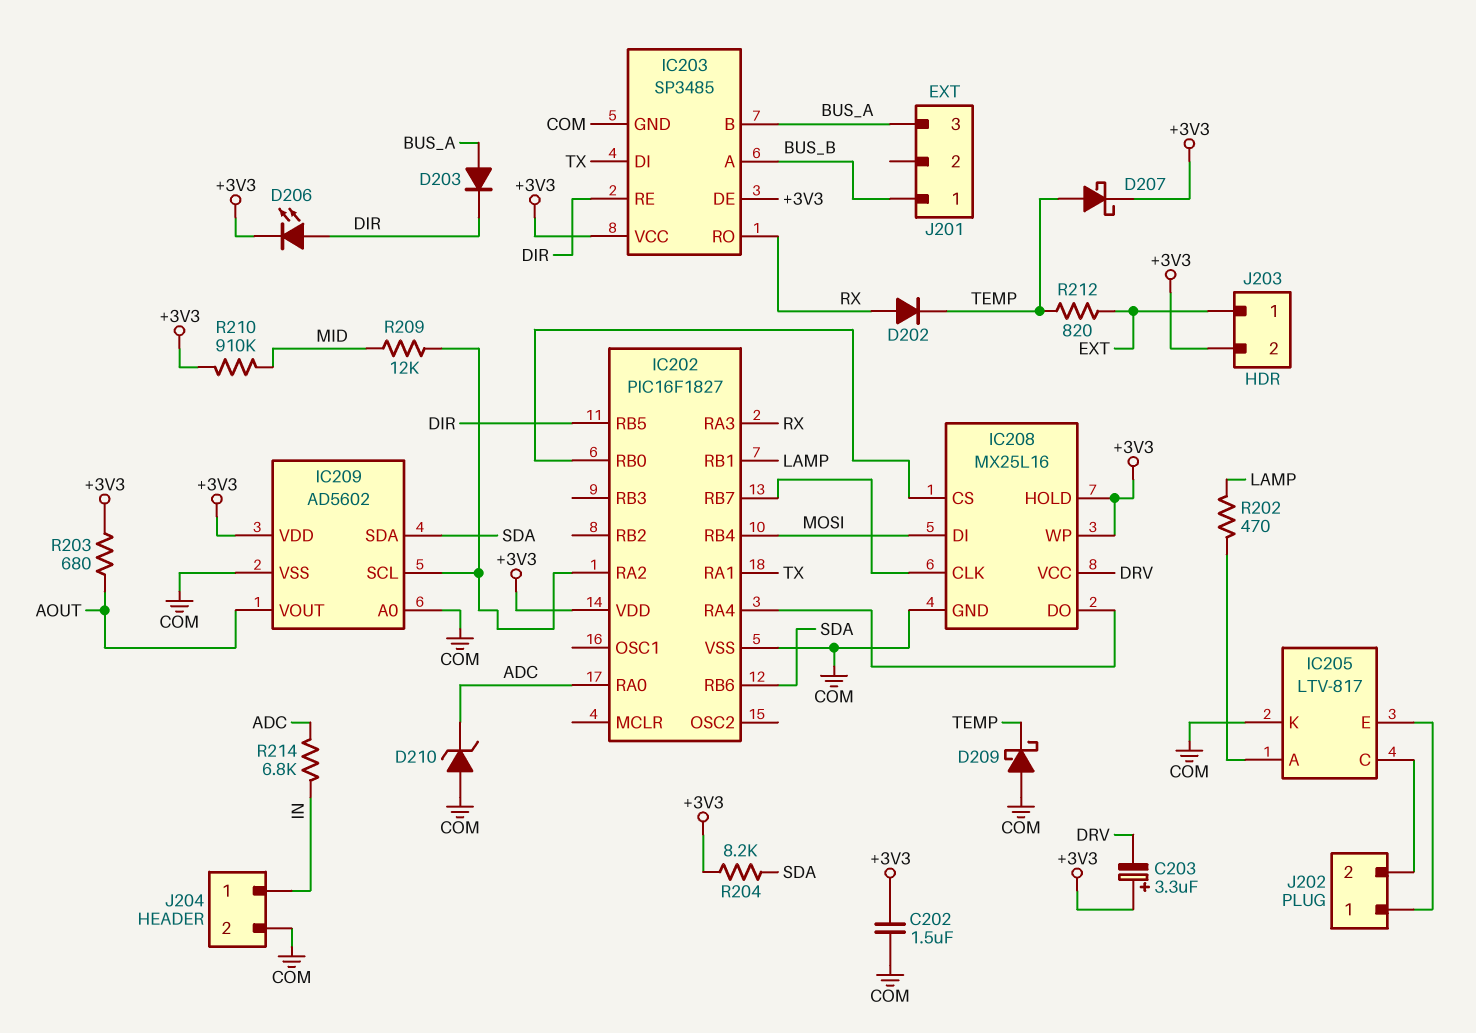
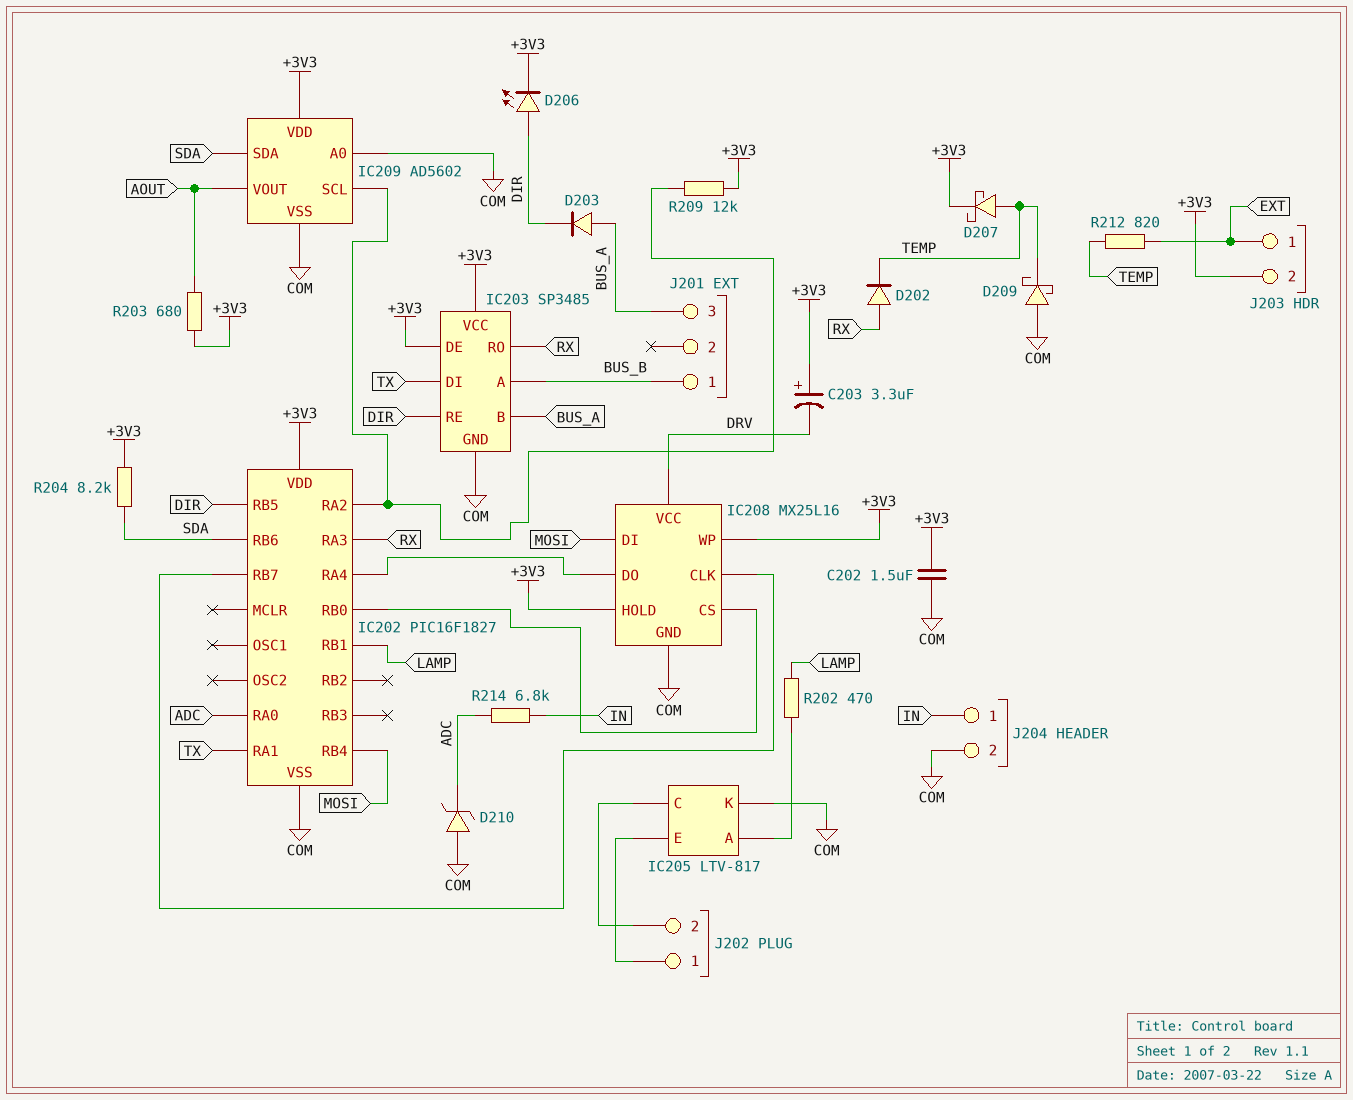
R209: 12k (IC202/RA2, MID) -> 12k (+3V3, IC202/RA2)
R210: 910k (+3V3, MID) -> none

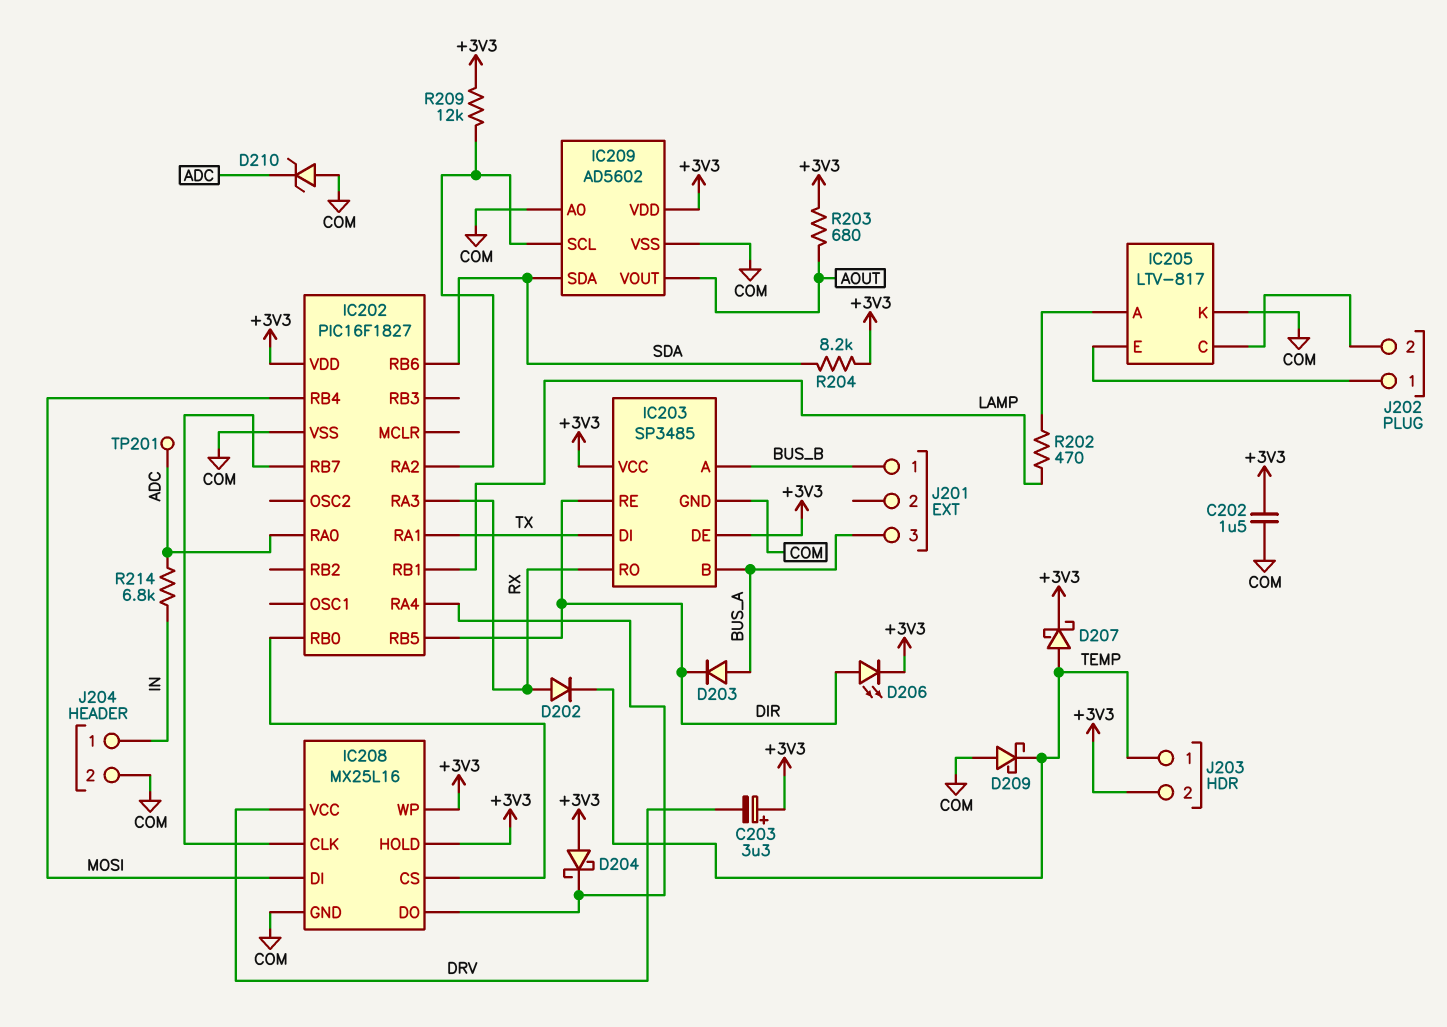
D204: none -> schottky (A +3V3, K IC202/RA4)
J203 pin 1: EXT -> TEMP
R212: 820 (EXT, TEMP) -> none
TP201: none -> test point (ADC)

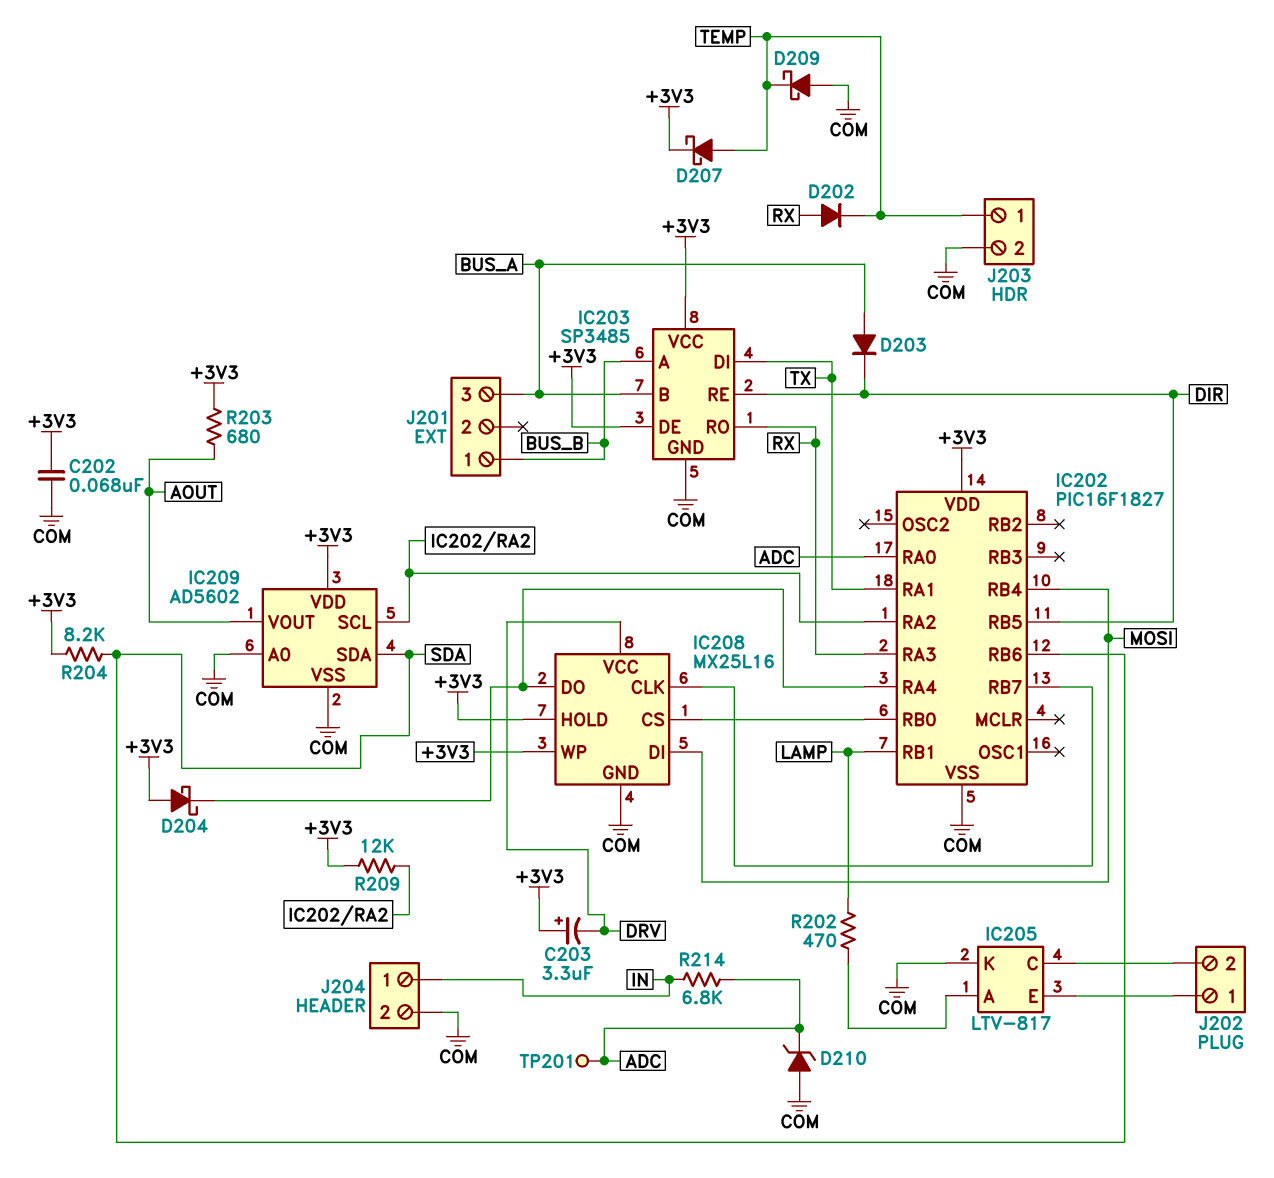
C202: 1.5uF (+3V3, COM) -> 68nF (+3V3, COM)
D206: LED (A DIR, K +3V3) -> none
J203 pin 2: +3V3 -> COM

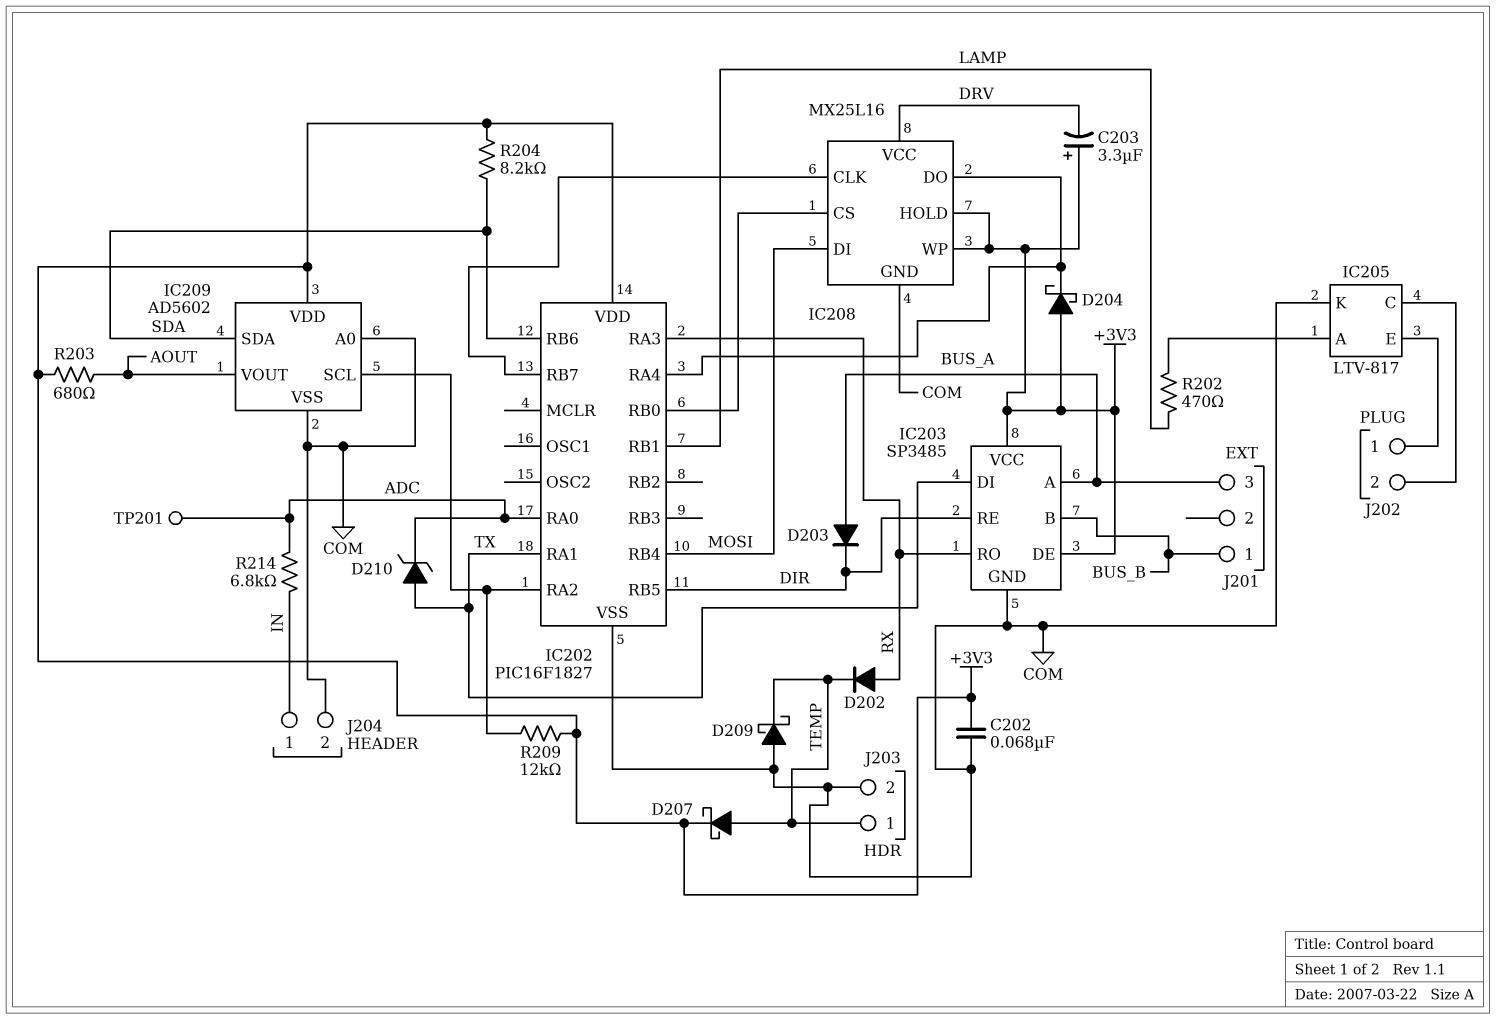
D210: zener (A COM, K ADC) -> zener (A TX, K ADC)
IC203 pin A: BUS_B -> BUS_A
IC203 pin B: BUS_A -> BUS_B

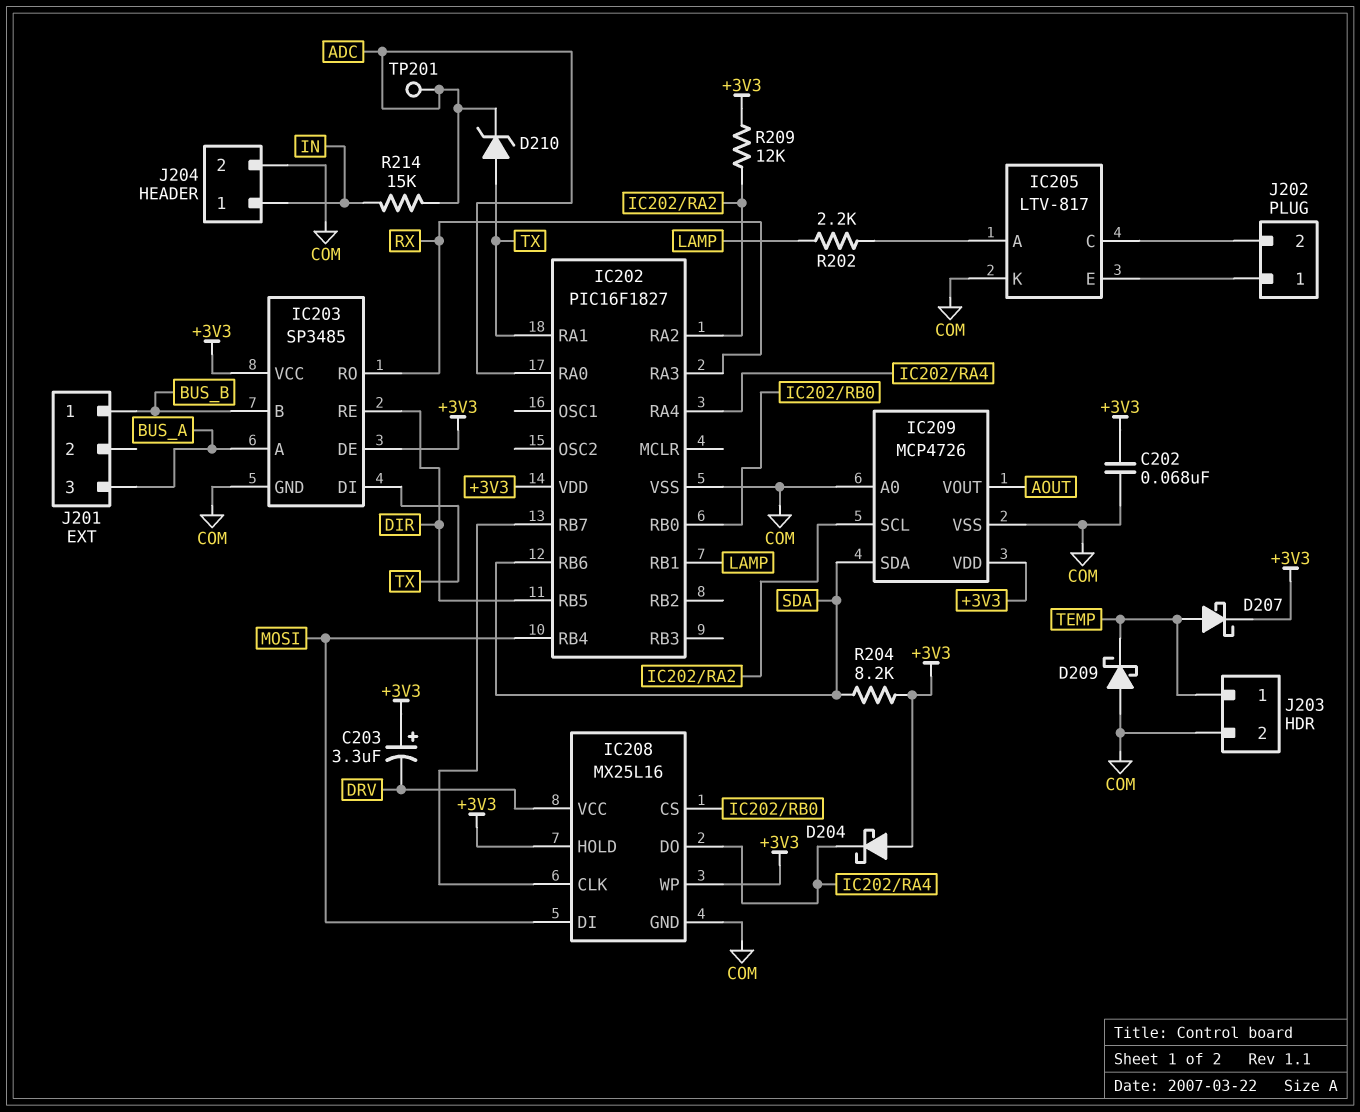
D202: diode (A RX, K TEMP) -> none
D203: diode (A BUS_A, K DIR) -> none
IC209: AD5602 -> MCP4726
R202: 470 (IC205/A, LAMP) -> 2.2k (IC205/A, LAMP)
R203: 680 (+3V3, AOUT) -> none
R214: 6.8k (ADC, IN) -> 15k (ADC, IN)

